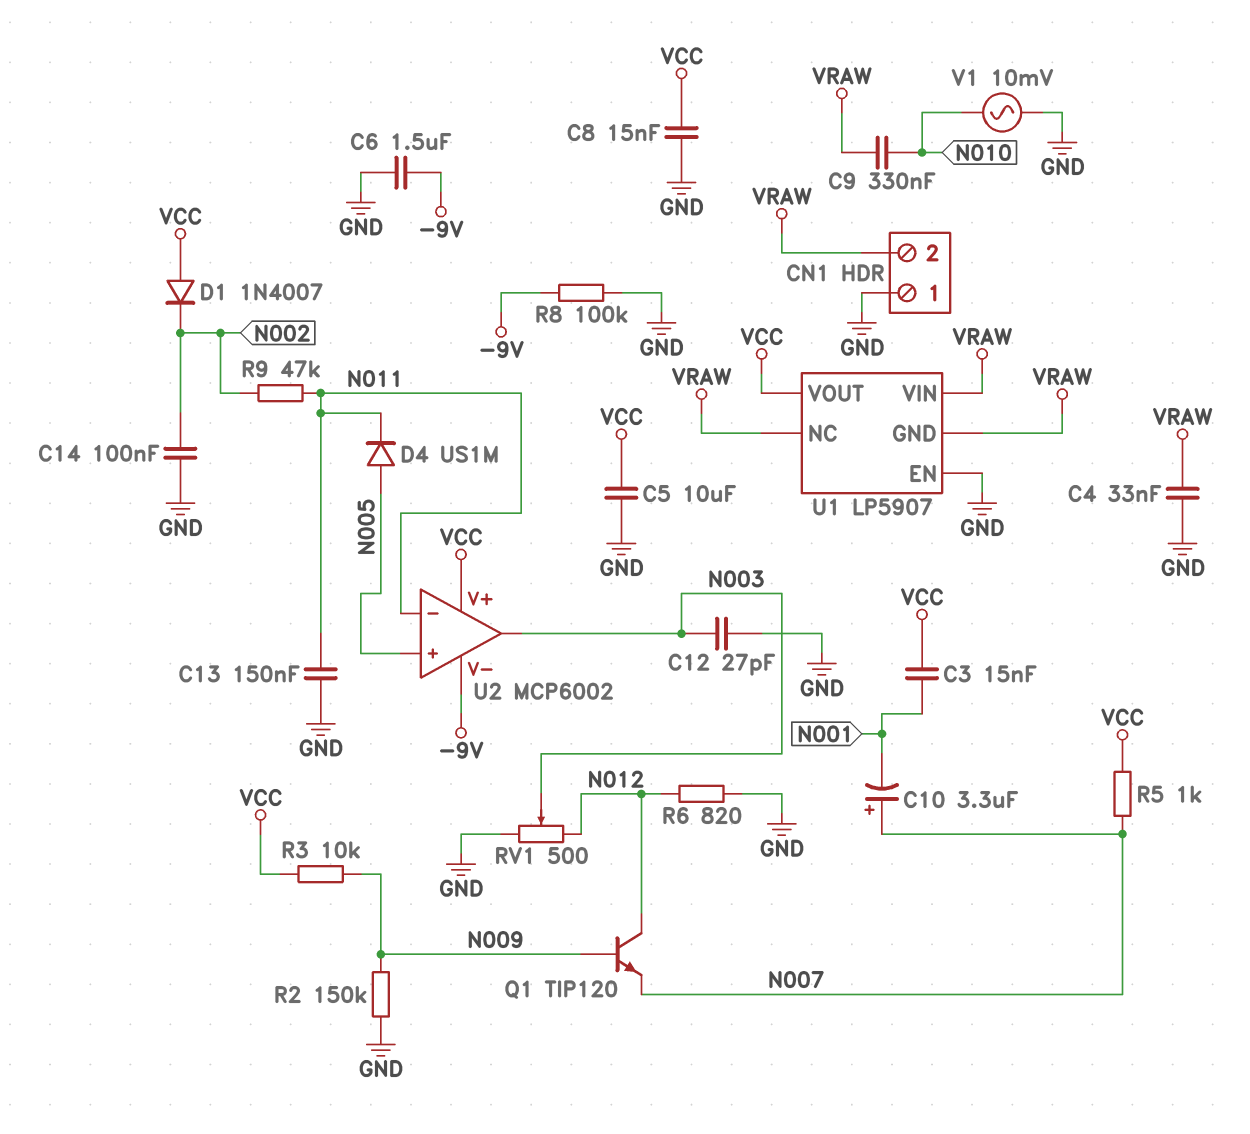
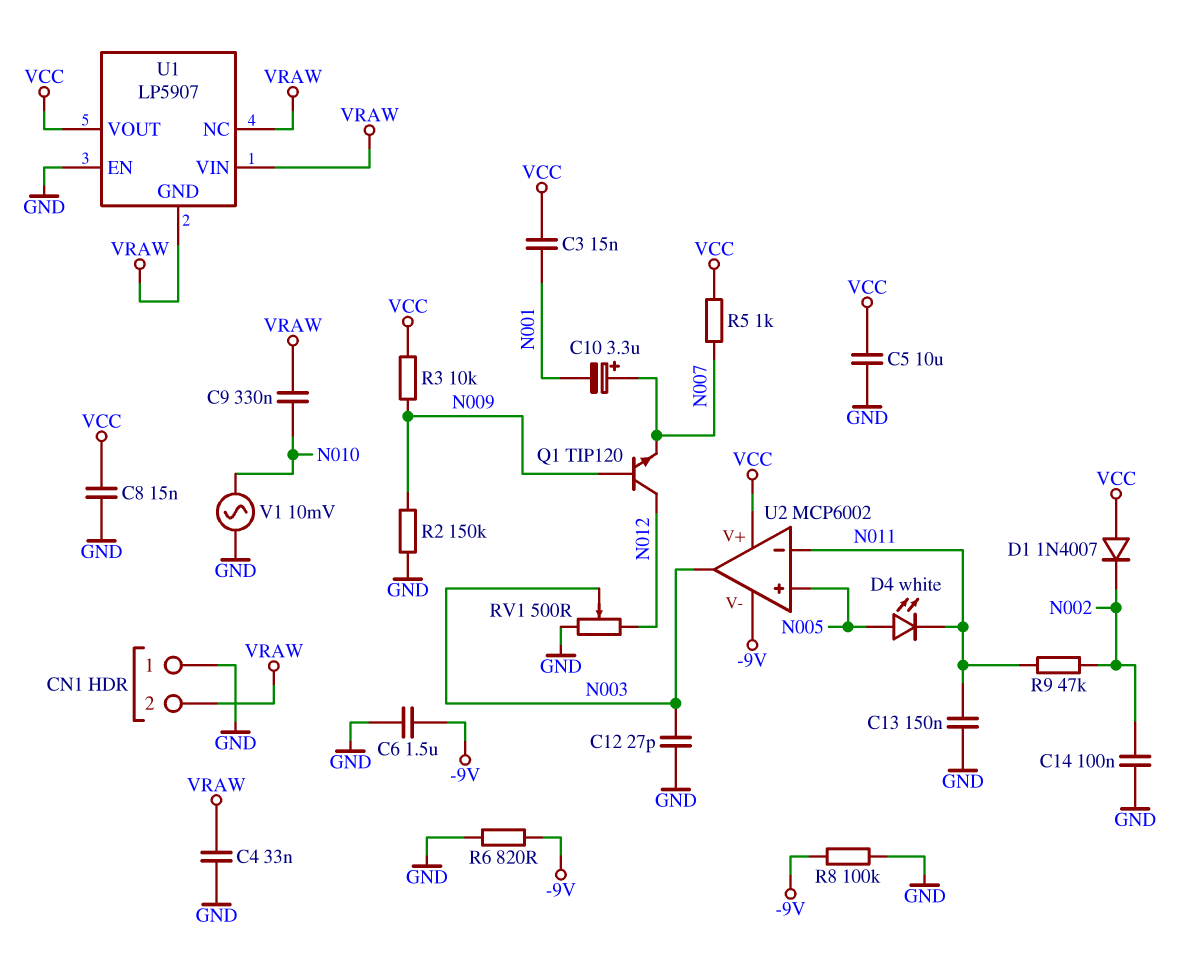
D4: diode US1M (A N005, K N011) -> LED white (A N005, K N011)
R6: 820 (GND, N012) -> 820 (-9V, GND)

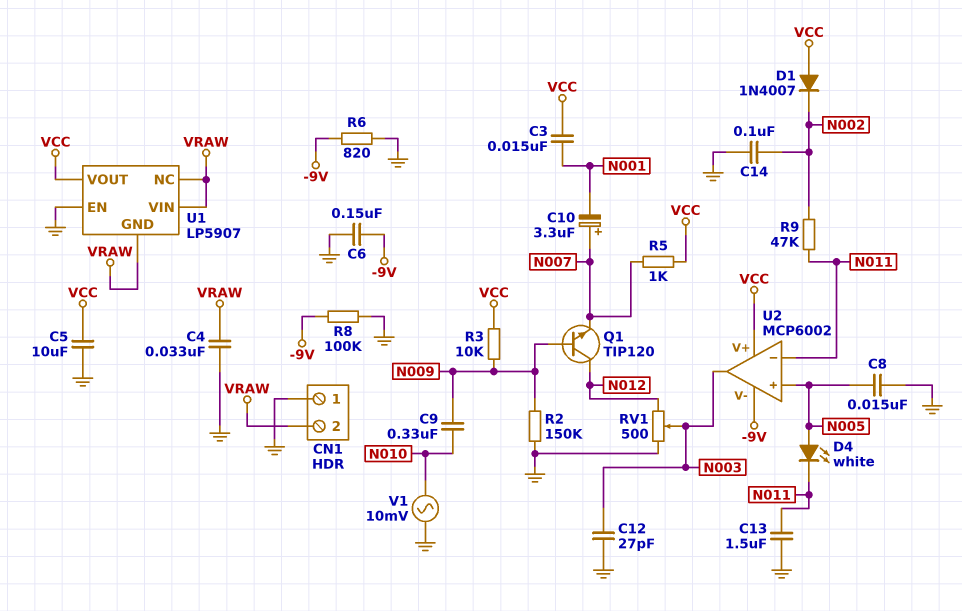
C6: 1.5uF (-9V, GND) -> 150nF (-9V, GND)
C8: 15nF (GND, VCC) -> 15nF (GND, N005)
C9: 330nF (N010, VRAW) -> 330nF (N009, N010)
C13: 150nF (GND, N011) -> 1.5uF (GND, N011)

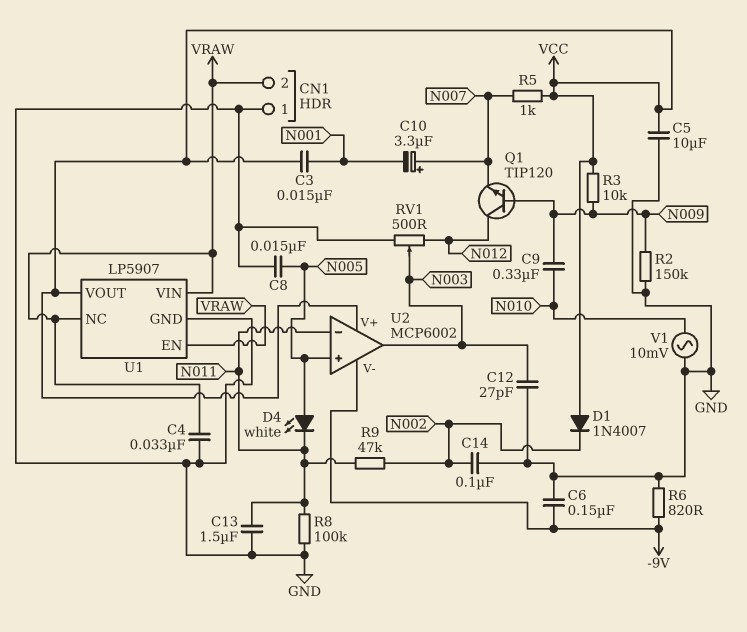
R8: 100k (-9V, GND) -> 100k (GND, N011)
U1 pin EN: GND -> VRAW
U1 pin GND: VRAW -> GND

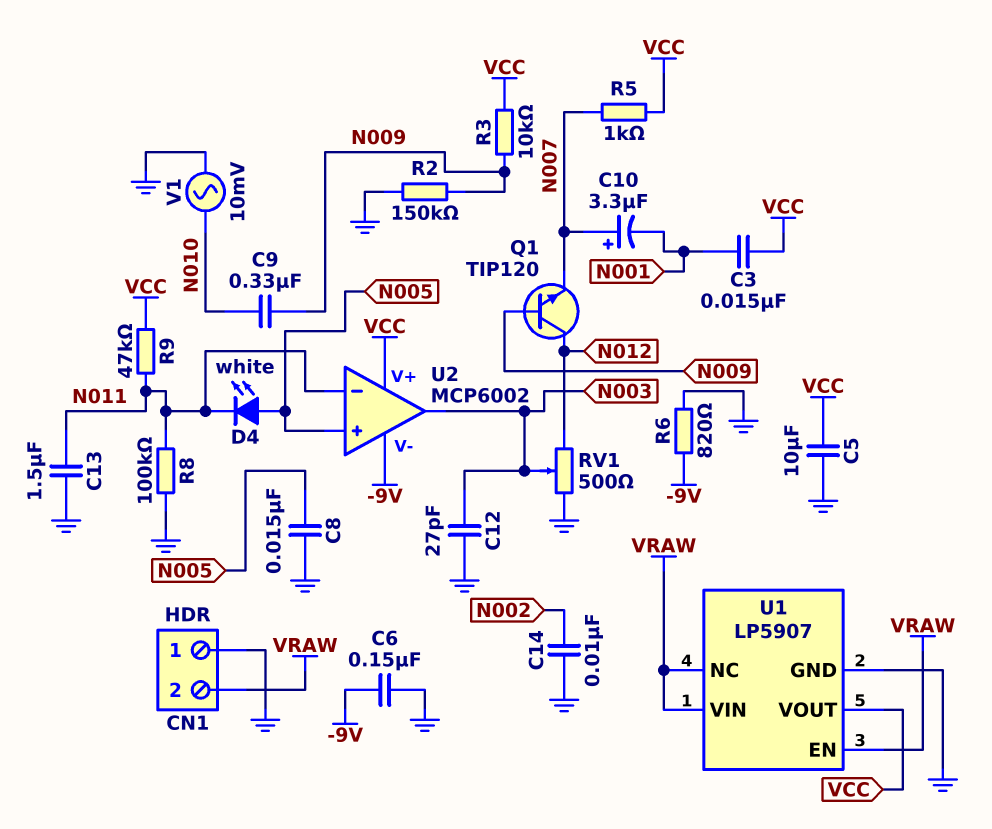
C4: 33nF (GND, VRAW) -> none
C14: 100nF (GND, N002) -> 10nF (GND, N002)
D1: diode 1N4007 (A VCC, K N002) -> none
R9: 47k (N002, N011) -> 47k (N011, VCC)

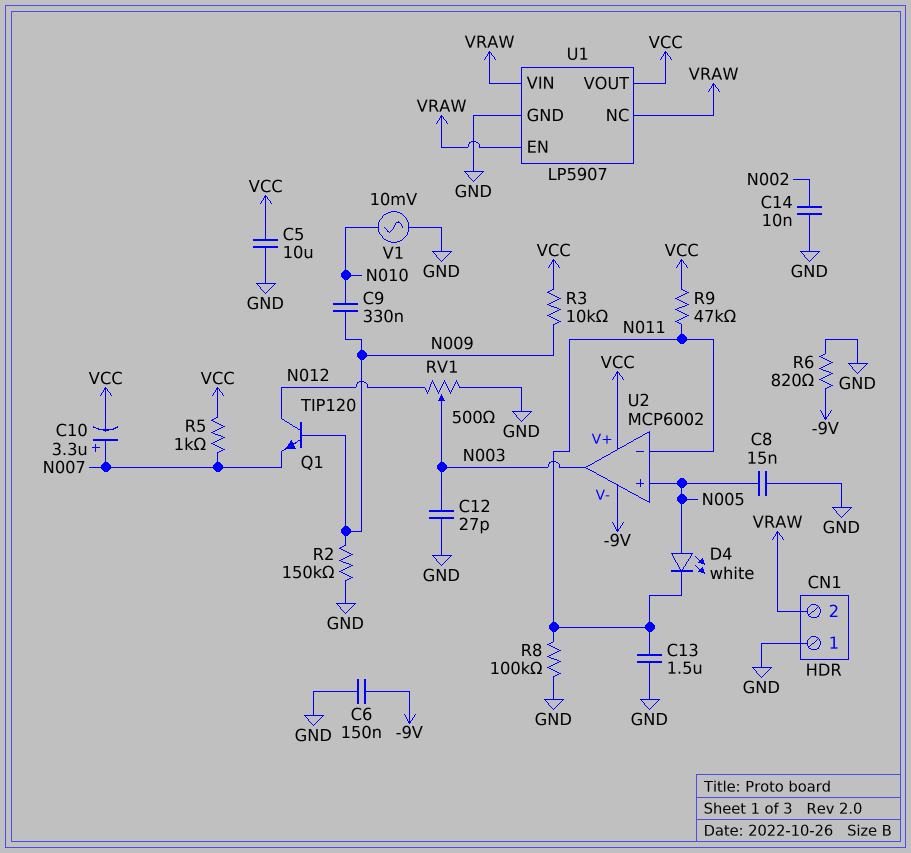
C3: 15nF (N001, VCC) -> none
C10: 3.3uF (plus N007, minus N001) -> 3.3uF (plus N007, minus VCC)

